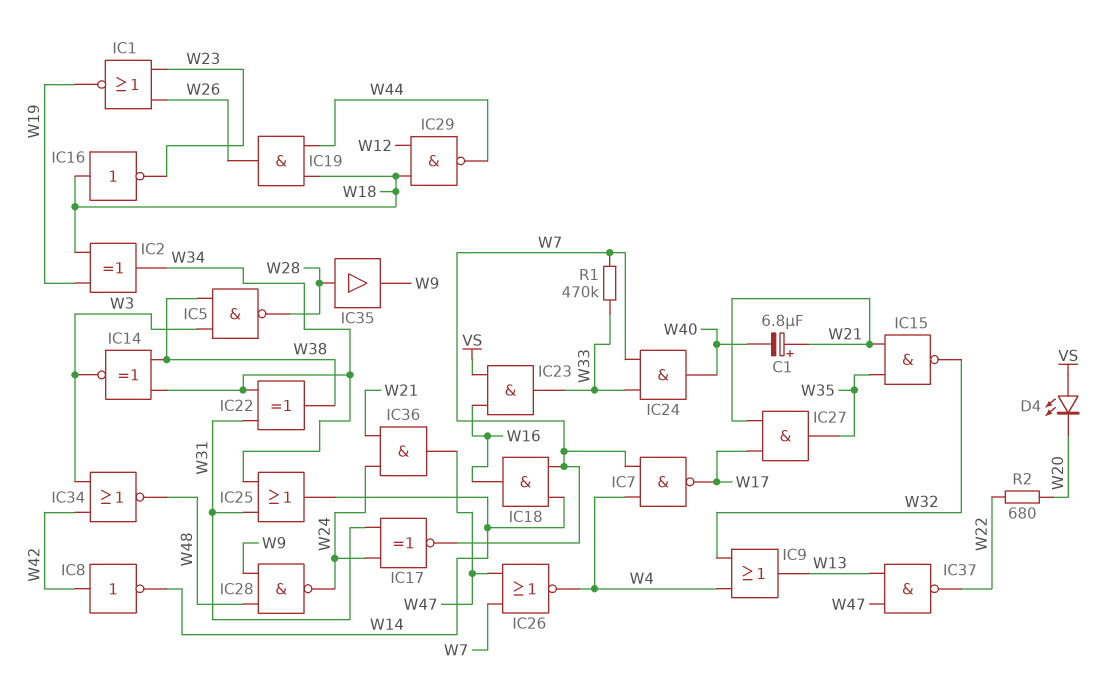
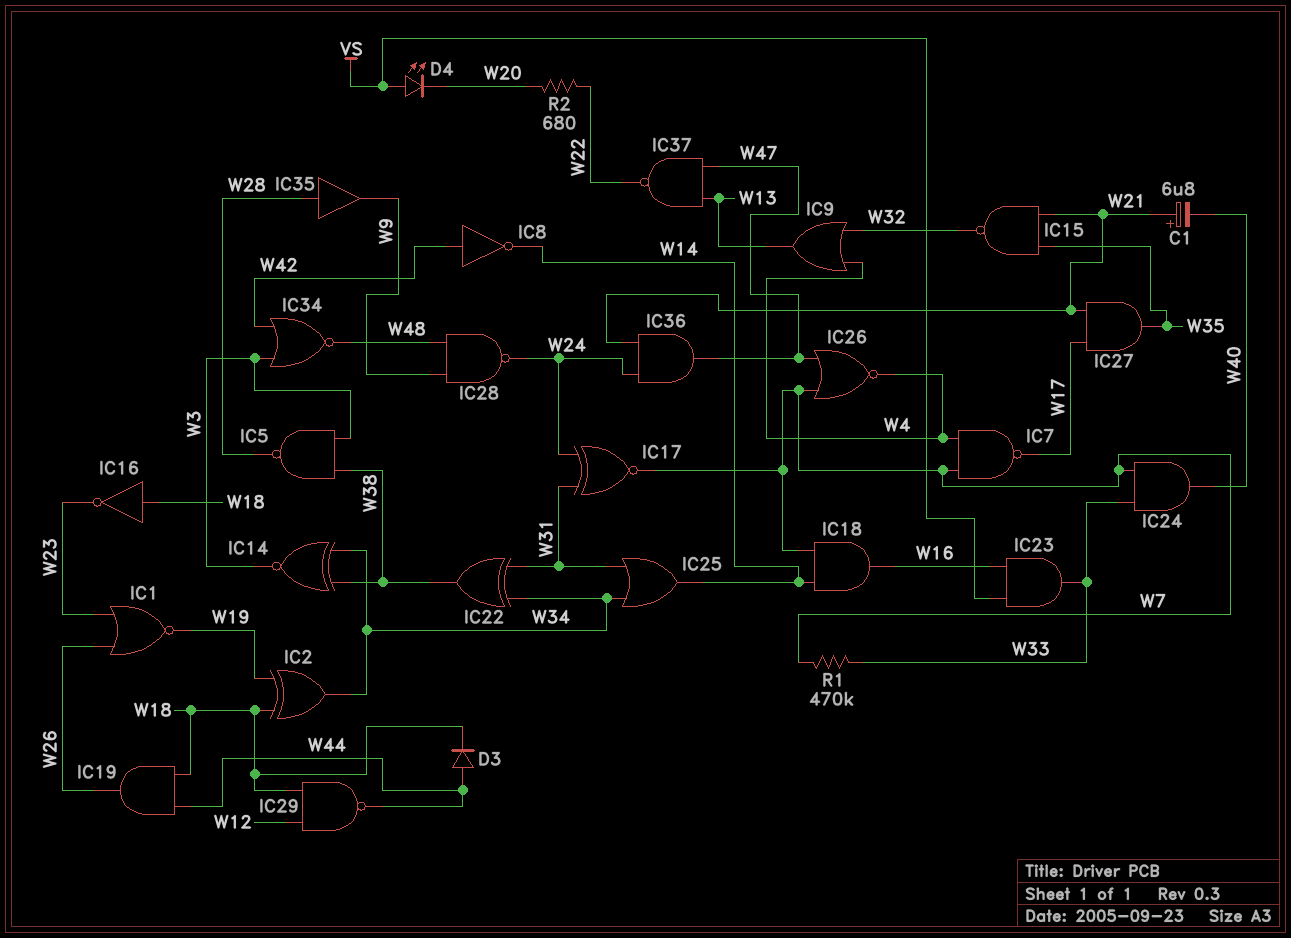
D3: none -> diode (A W44, K W18)

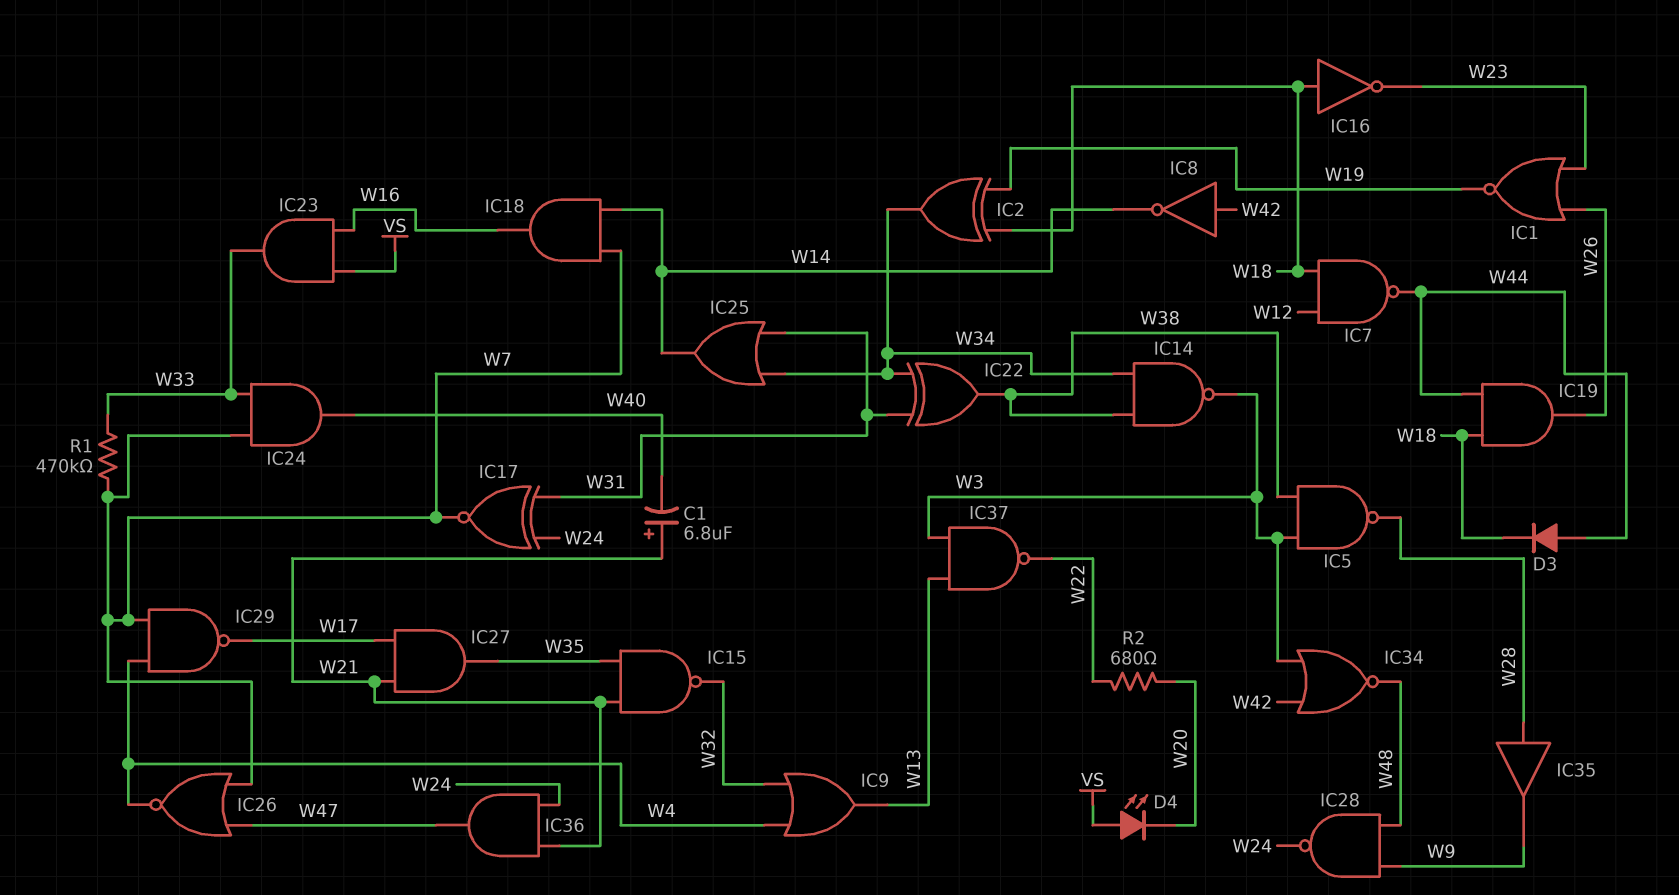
IC7: NAND (in W4, in W7, out W17) -> NAND (in W12, in W18, out W44)
IC14: XNOR (in W34, in W38, out W3) -> NAND (in W34, in W38, out W3)
IC29: NAND (in W12, in W18, out W44) -> NAND (in W4, in W7, out W17)
IC37: NAND (in W13, in W47, out W22) -> NAND (in W3, in W13, out W22)

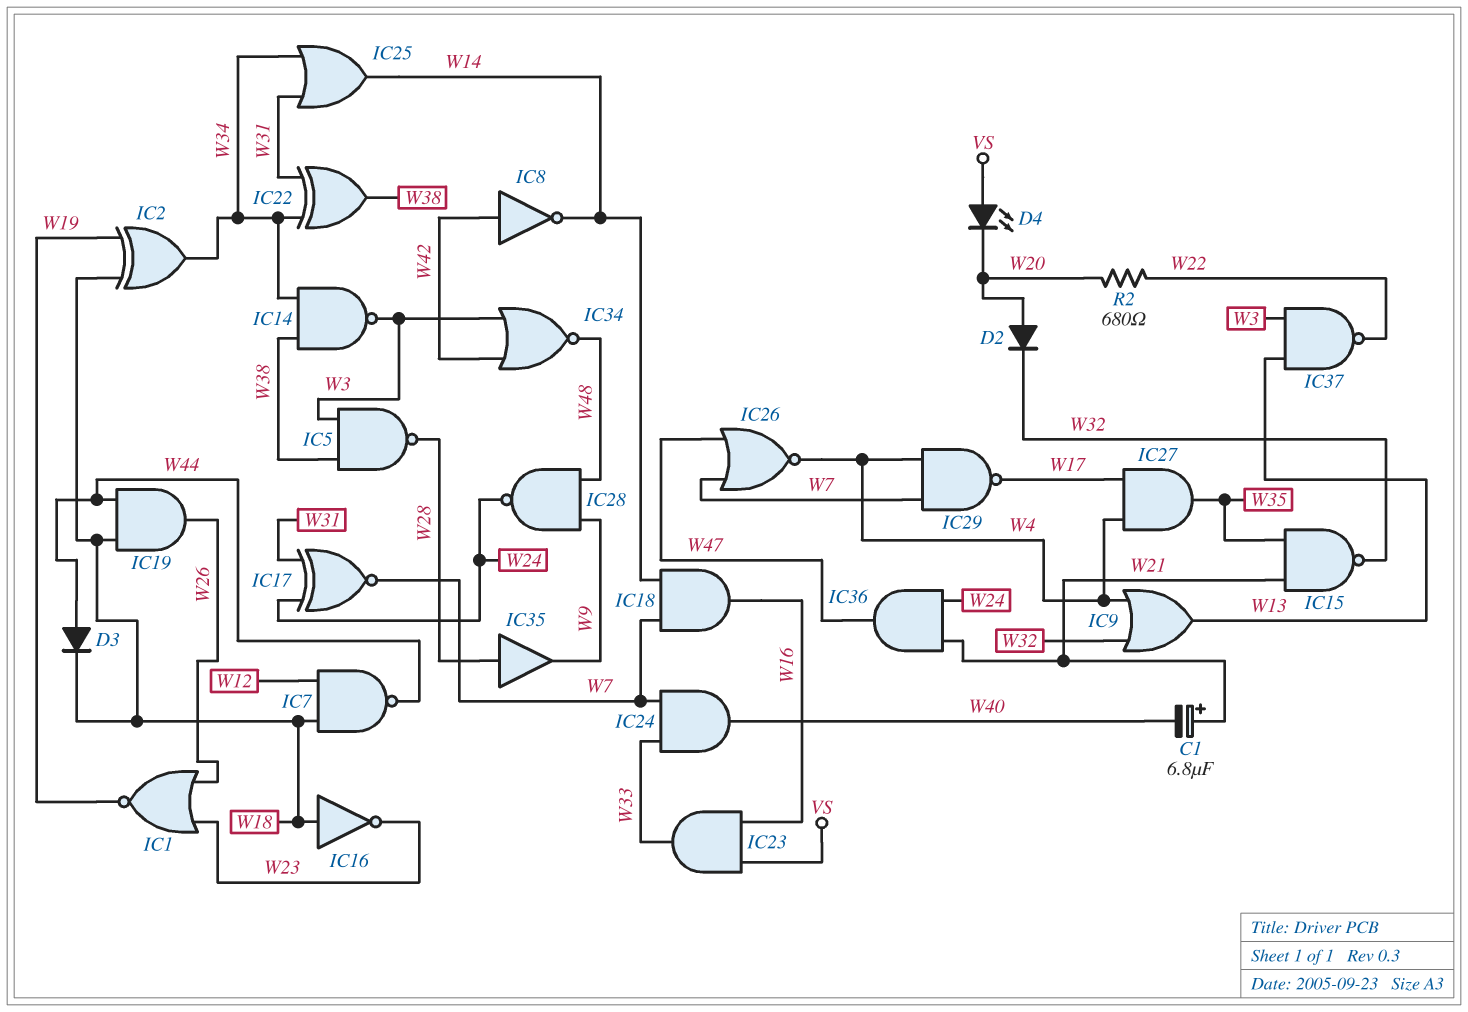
D2: none -> diode (A W20, K W32)
IC27: AND (in W17, in W21, out W35) -> AND (in W4, in W17, out W35)
R1: 470k (W7, W33) -> none

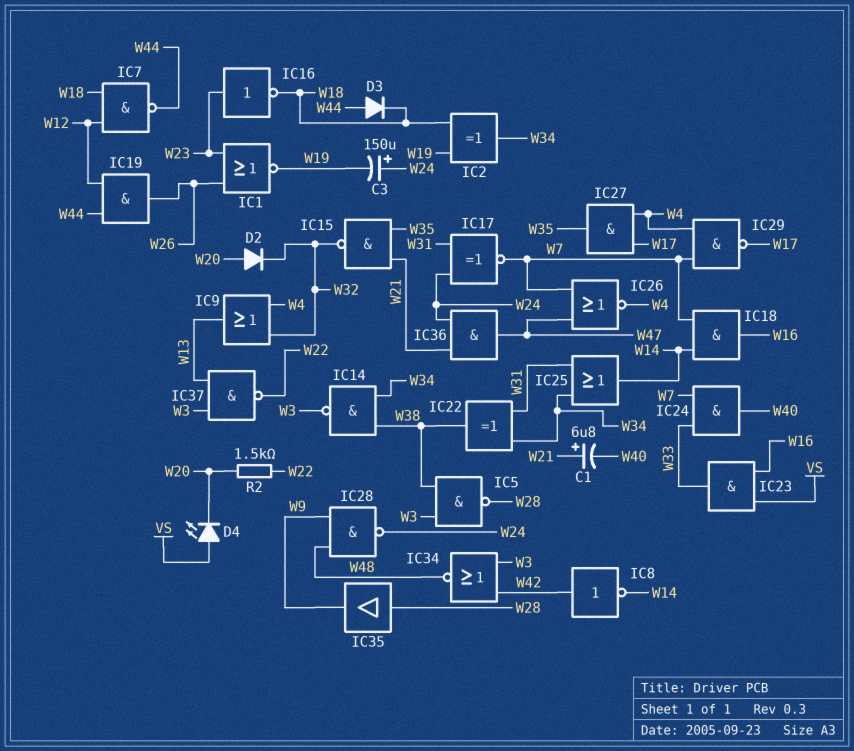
C3: none -> 150uF (plus W24, minus W19)
IC16: NOT (in W18, out W23) -> NOT (in W23, out W18)
IC19: AND (in W18, in W44, out W26) -> AND (in W12, in W44, out W26)
R2: 680 (W20, W22) -> 1.5k (W20, W22)

